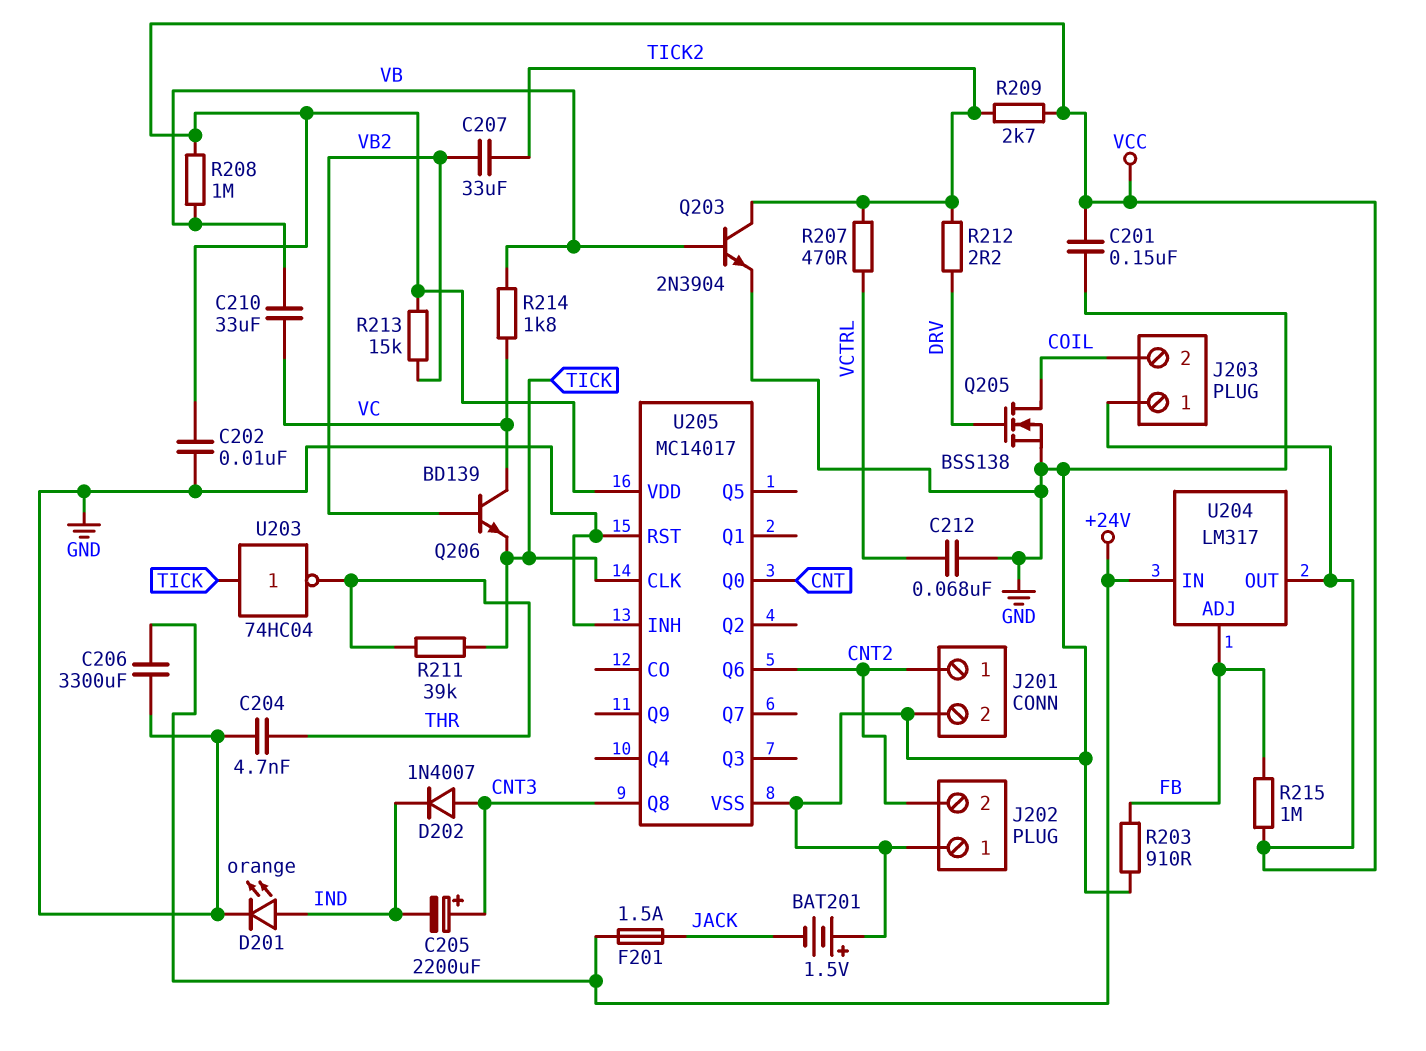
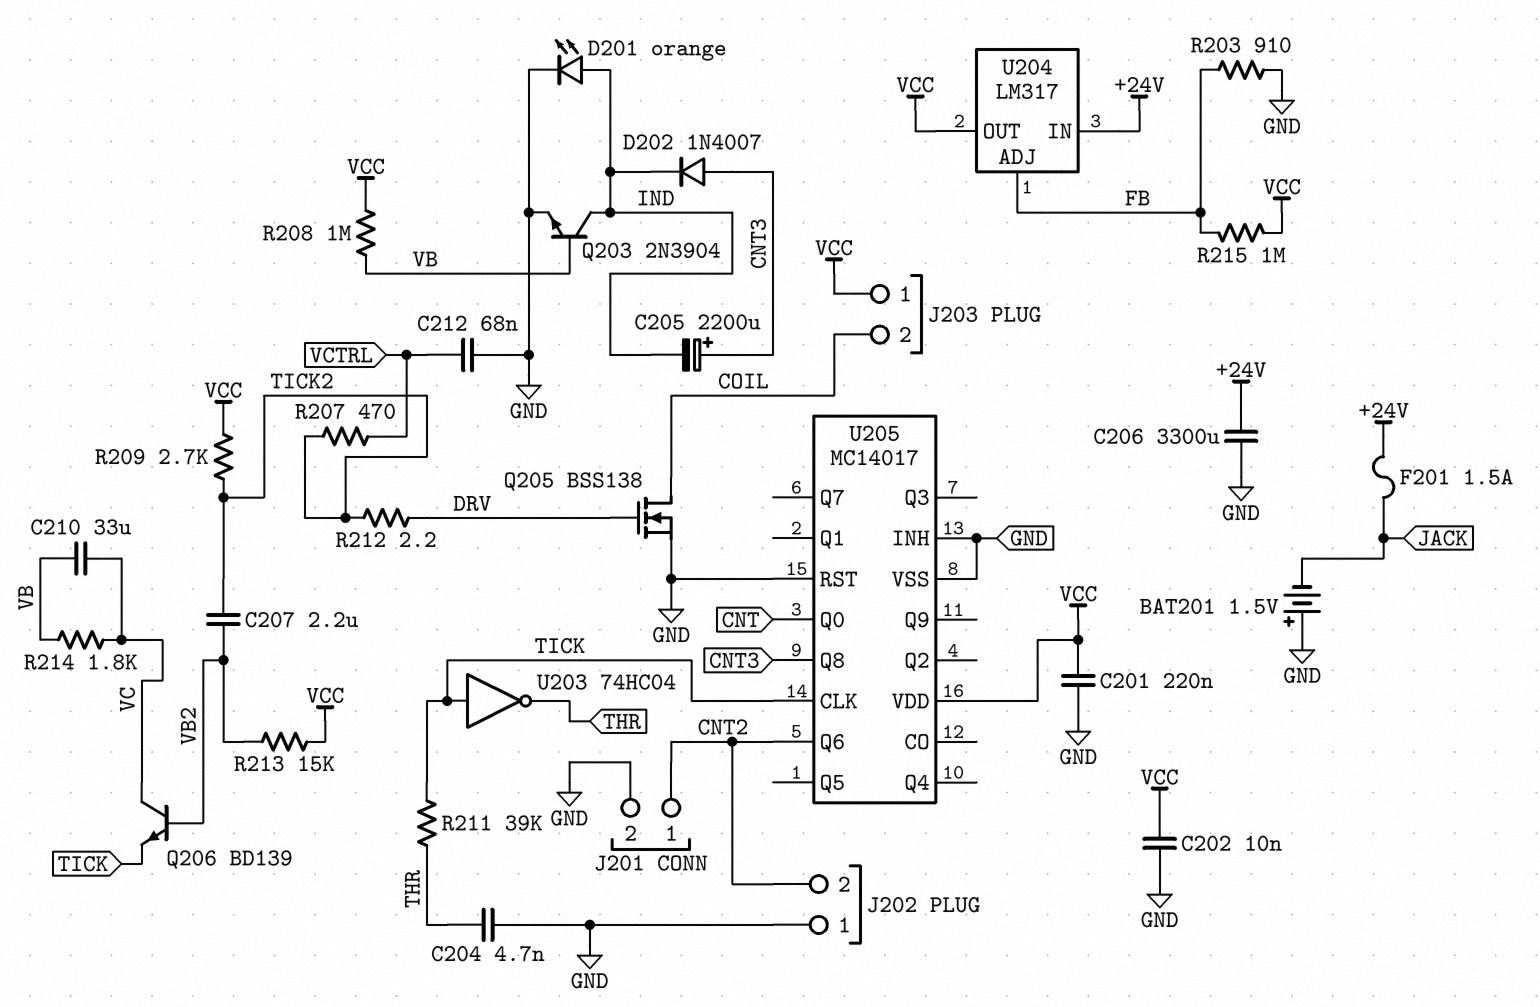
C201: 150nF (GND, VCC) -> 220nF (GND, VCC)
C207: 33uF (TICK2, VB2) -> 2.2uF (TICK2, VB2)
Q203: NPN 2N3904 (B VB, C TICK2, E GND) -> NPN 2N3904 (B VB, C IND, E GND)

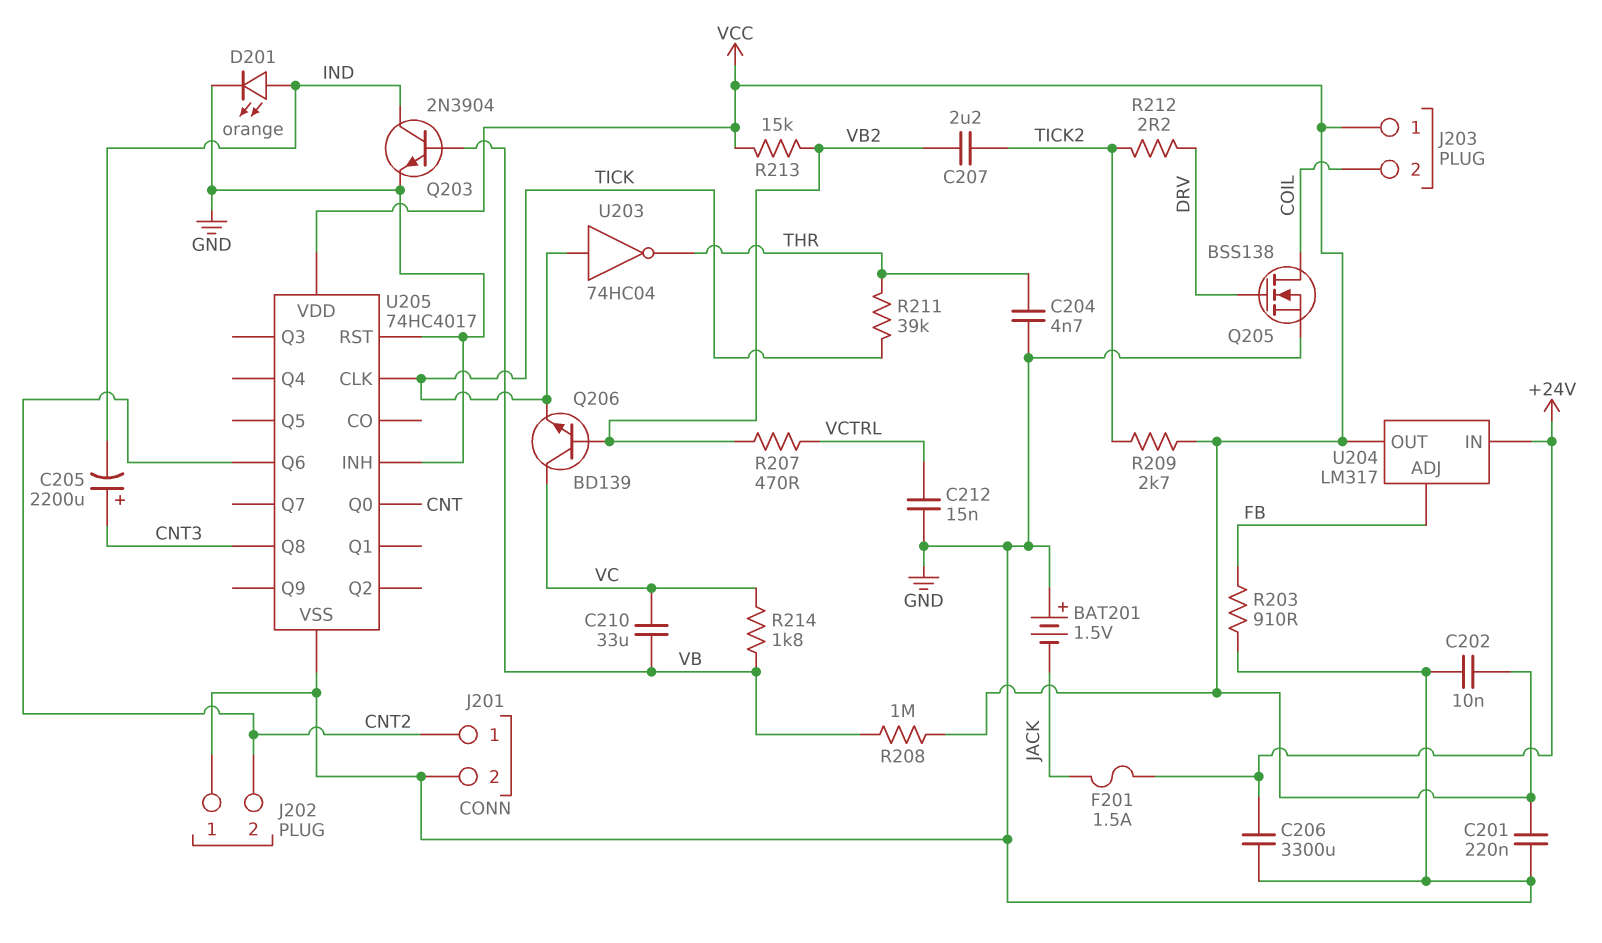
C212: 68nF (GND, VCTRL) -> 15nF (GND, VCTRL)
D202: diode 1N4007 (A CNT3, K IND) -> none
R207: 470 (TICK2, VCTRL) -> 470 (VB2, VCTRL)
R215: 1M (FB, VCC) -> none
U205: MC14017 -> 74HC4017

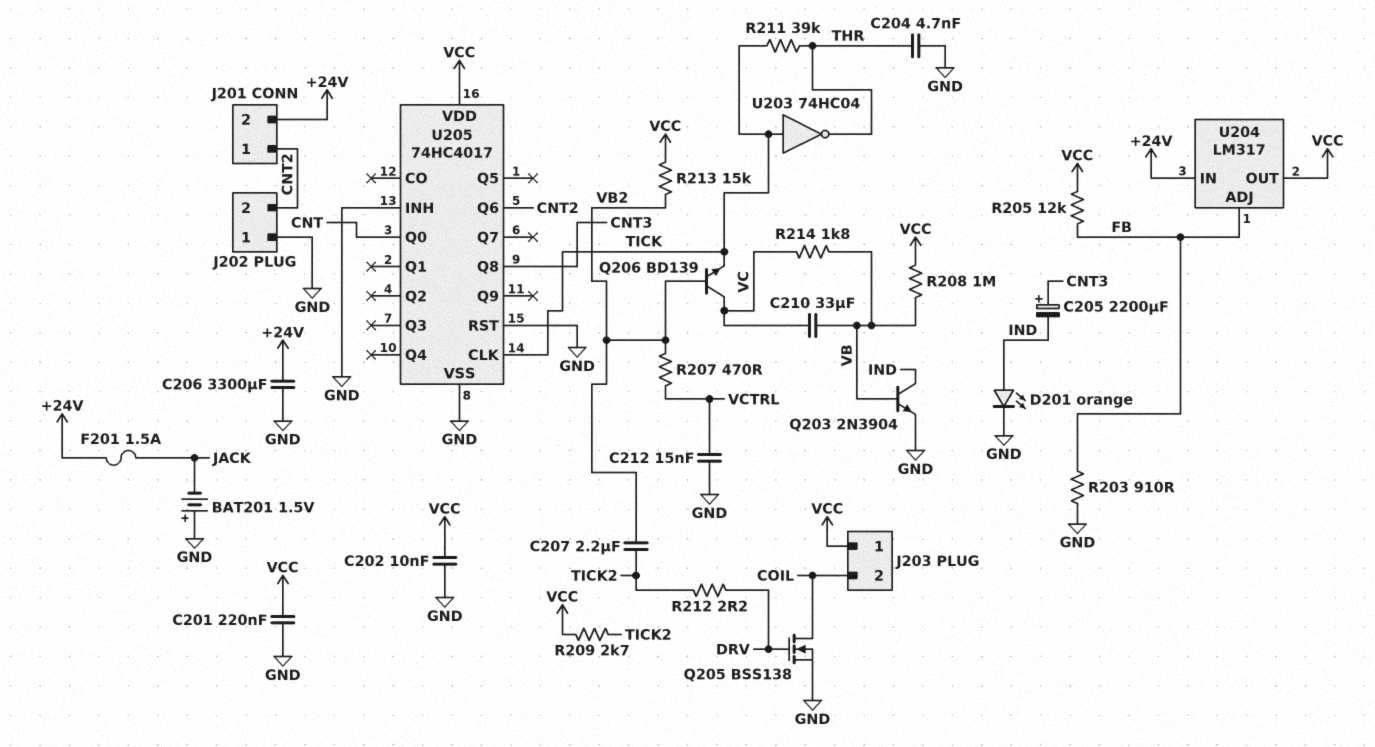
J201 pin 2: GND -> +24V
R205: none -> 12k (FB, VCC)

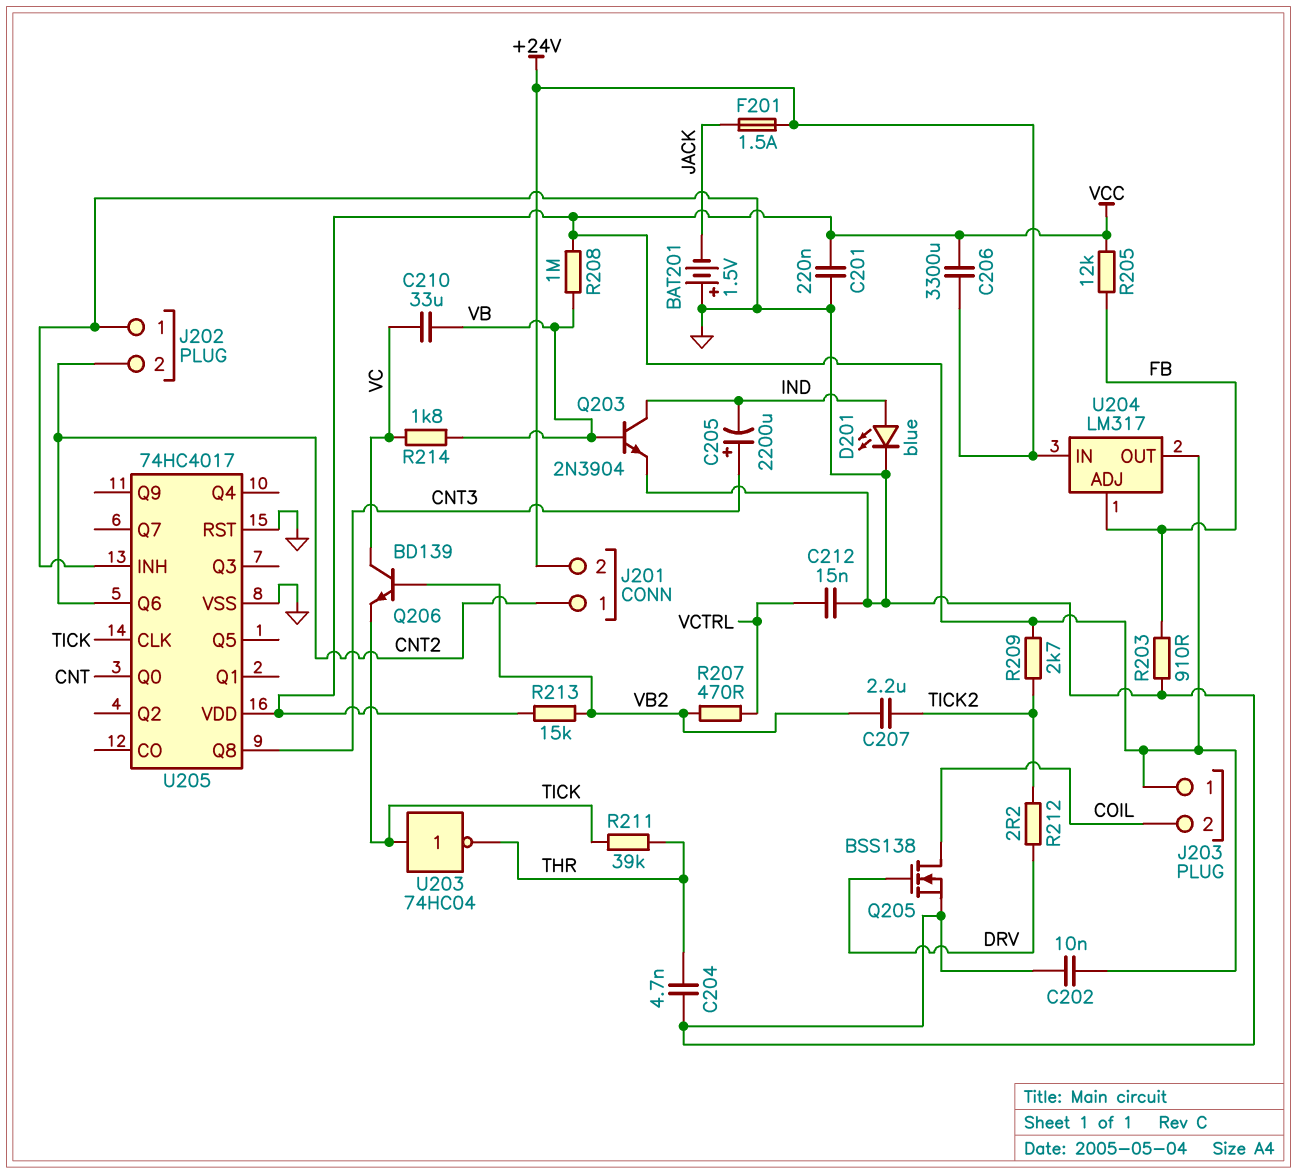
C206: 3300uF (+24V, GND) -> 3300uF (+24V, VCC)
D201: LED orange (A IND, K GND) -> LED blue (A IND, K GND)

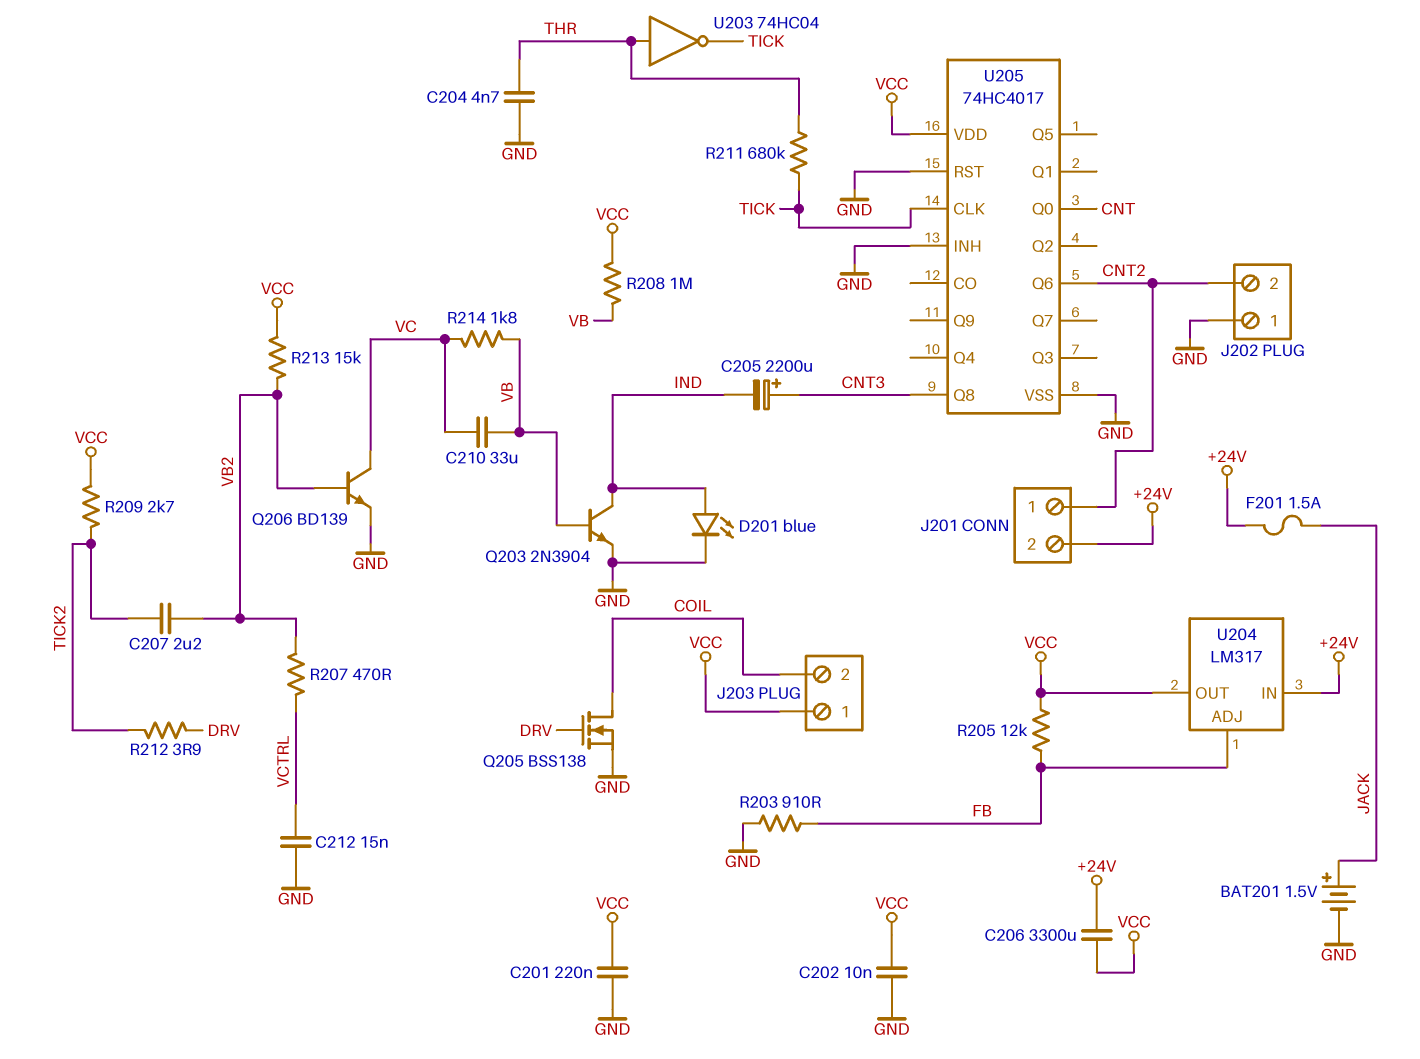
BAT201: 1.5V (plus GND, minus JACK) -> 1.5V (plus JACK, minus GND)
Q206: NPN BD139 (B VB2, C VC, E TICK) -> NPN BD139 (B VB2, C VC, E GND)
R211: 39k (THR, TICK) -> 680k (THR, TICK)
R212: 2.2 (DRV, TICK2) -> 3.9 (DRV, TICK2)
U203: NOT 74HC04 (in TICK, out THR) -> NOT 74HC04 (in THR, out TICK)

